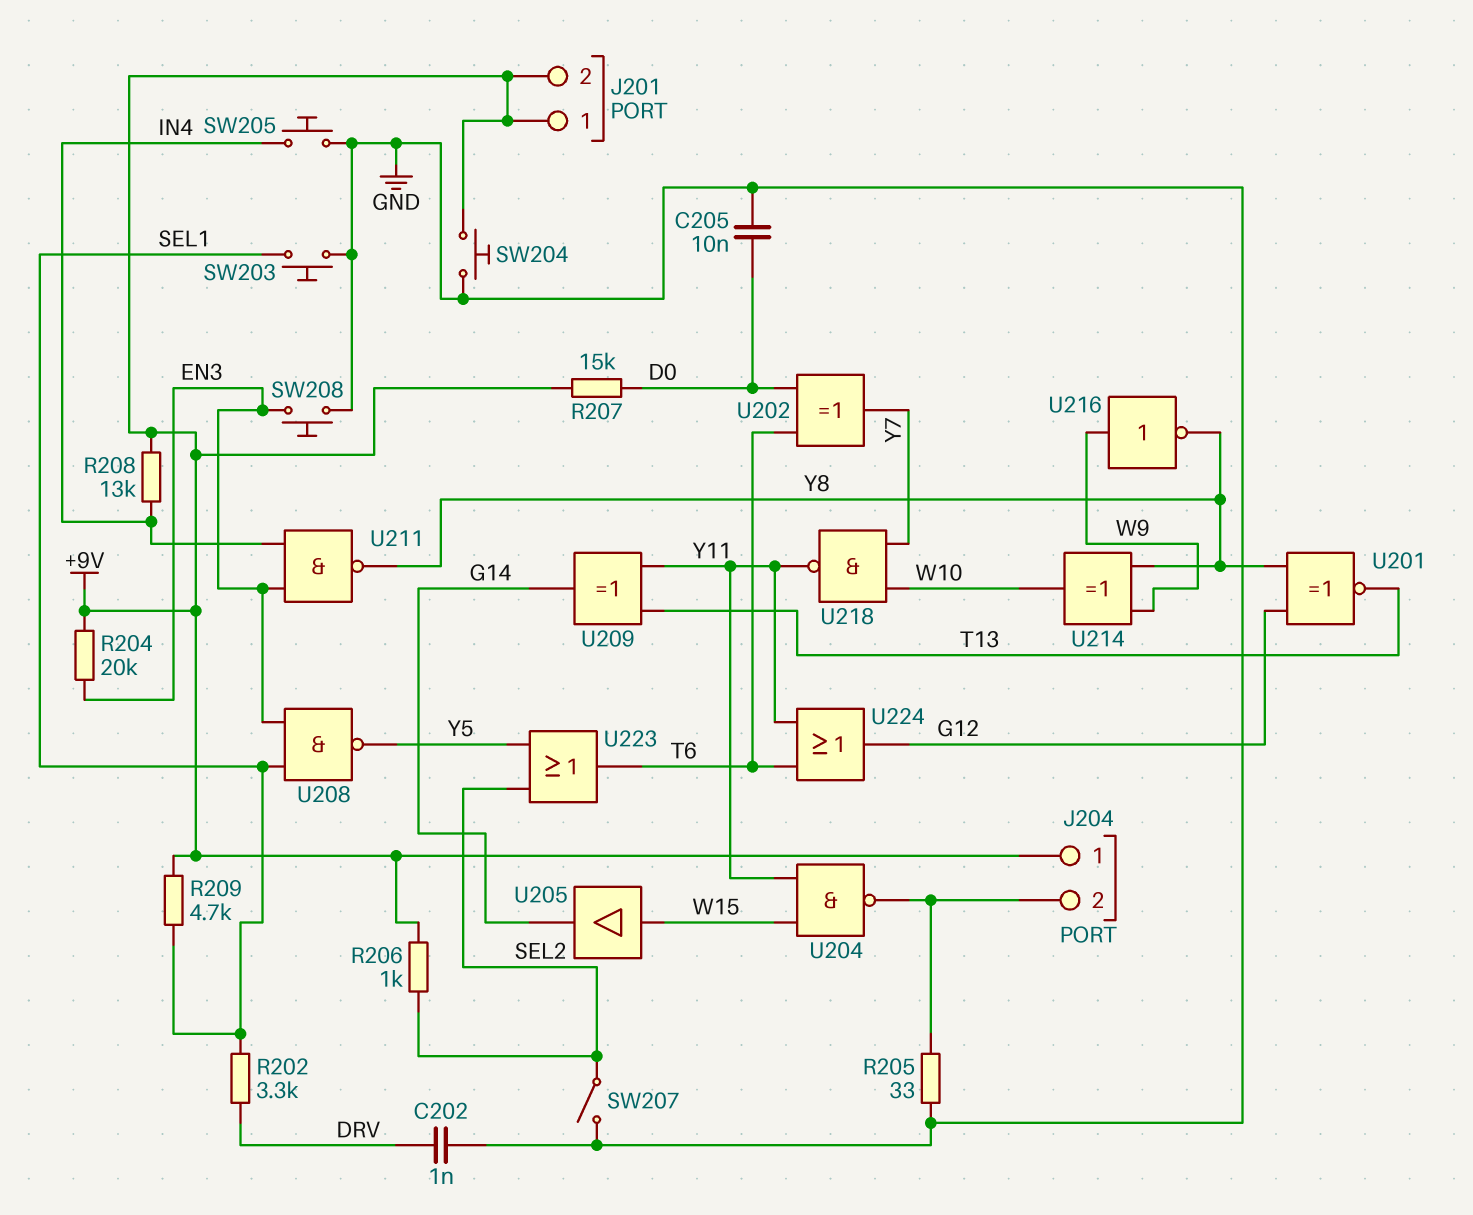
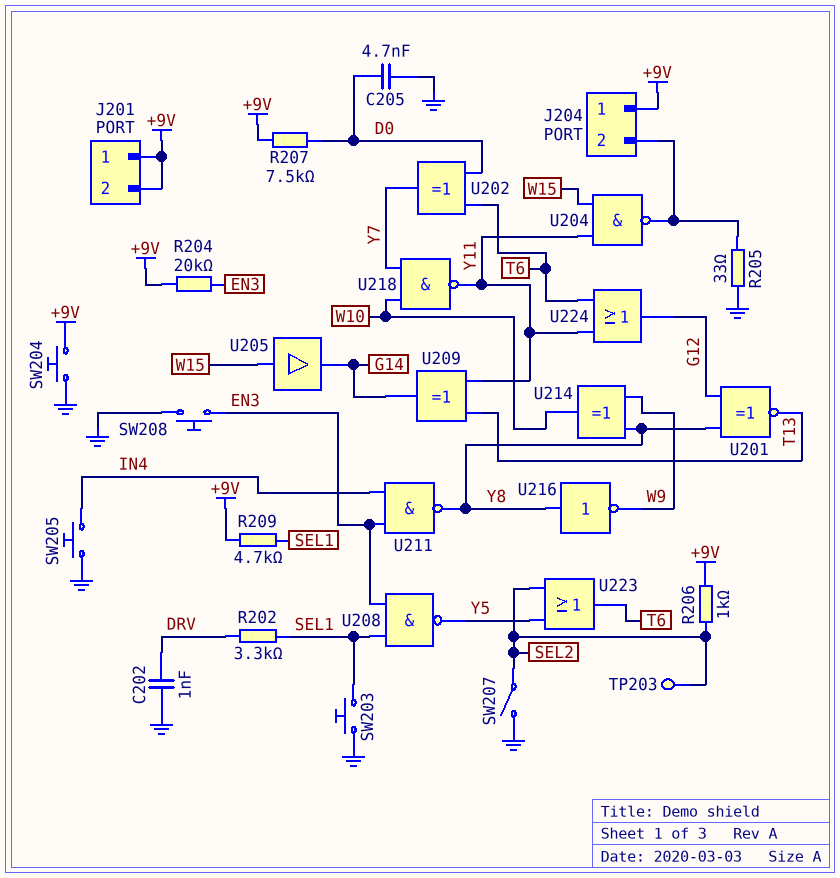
C205: 10nF (D0, GND) -> 4.7nF (D0, GND)
R207: 15k (+9V, D0) -> 7.5k (+9V, D0)
R208: 13k (+9V, IN4) -> none
TP203: none -> test point (SEL2)
U216: NOT (in W9, out Y8) -> NOT (in Y8, out W9)

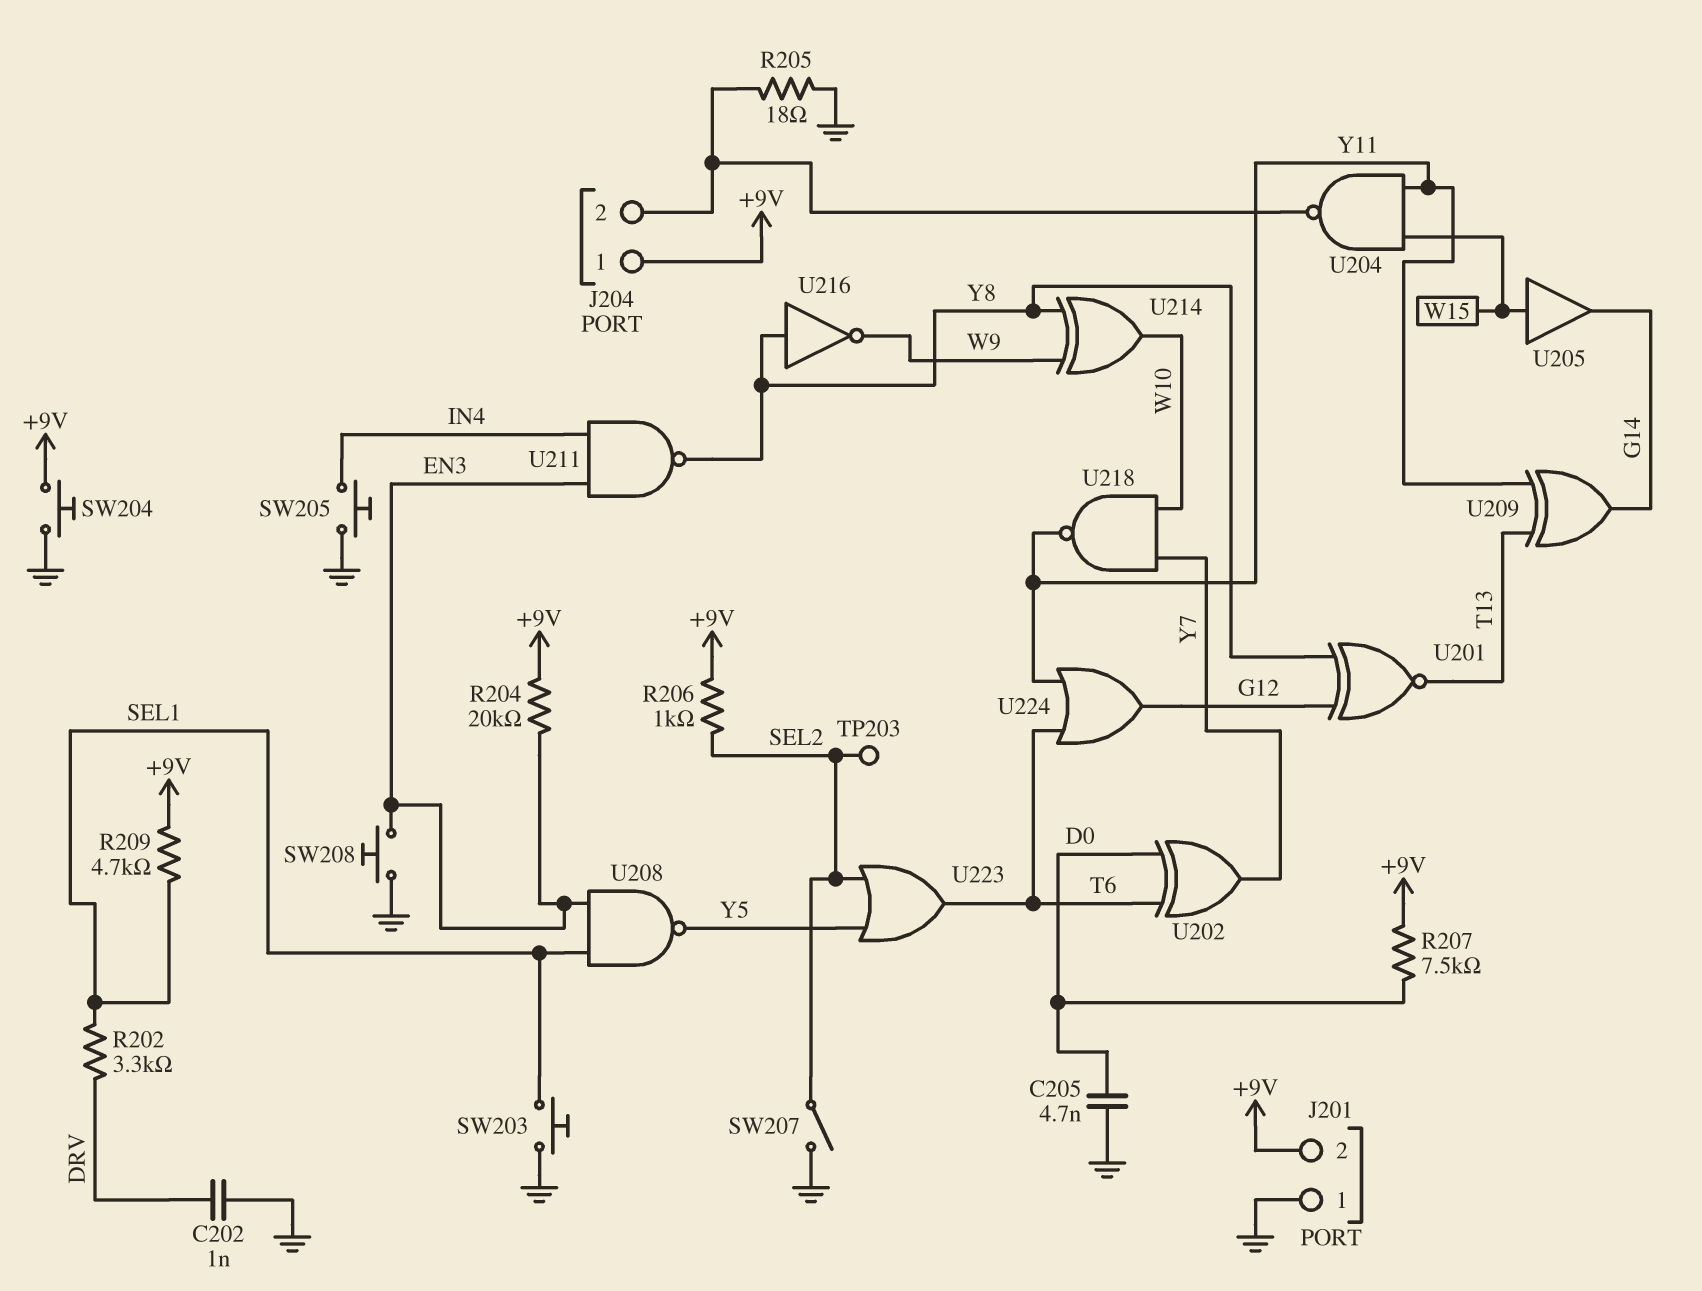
J201 pin 1: +9V -> GND
R205: 33 (GND, J204/2) -> 18 (GND, J204/2)

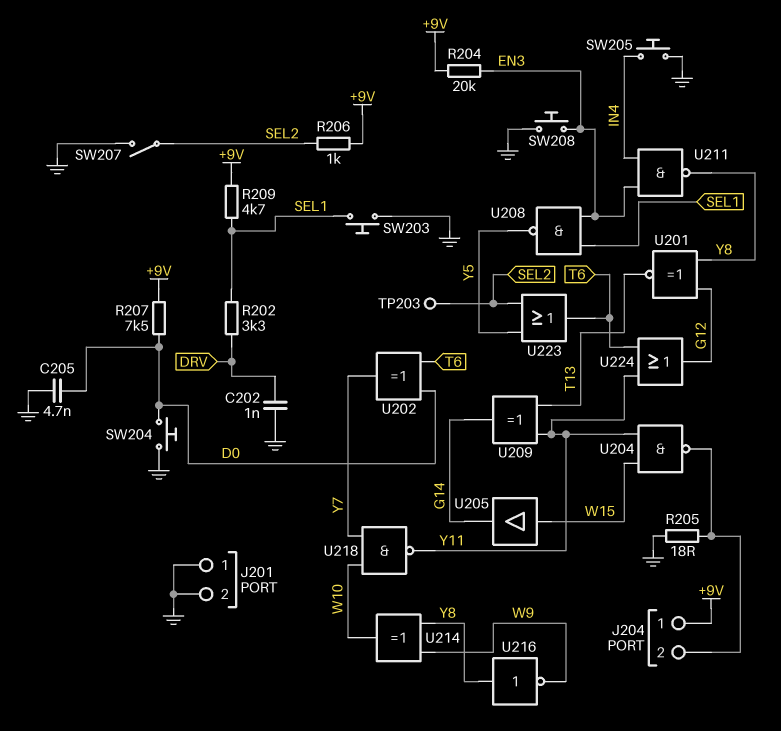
J201 pin 2: +9V -> GND
SW204: button (+9V, GND) -> button (D0, GND)

